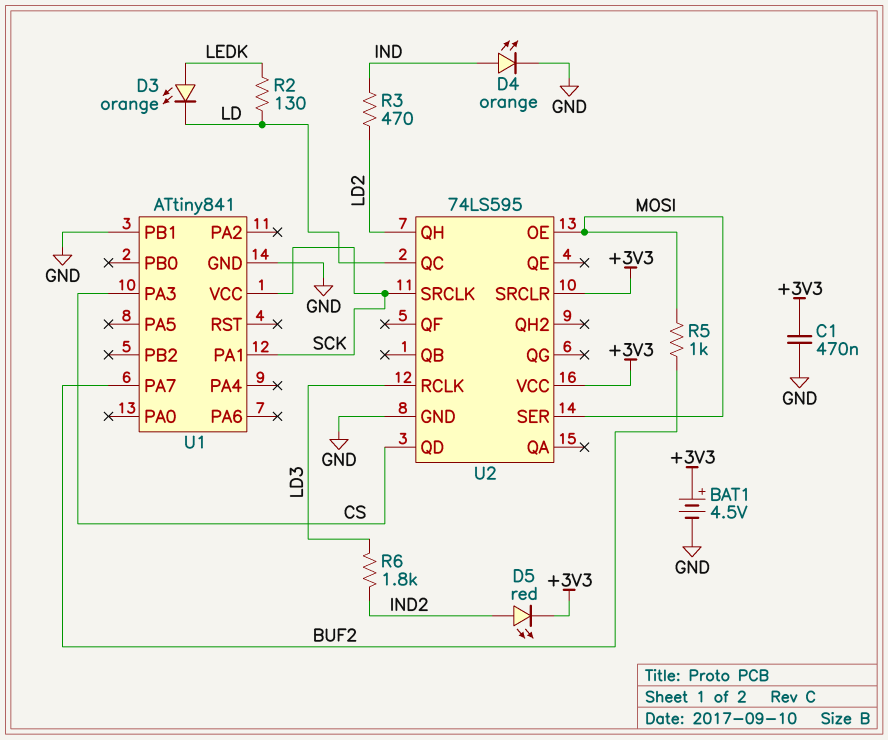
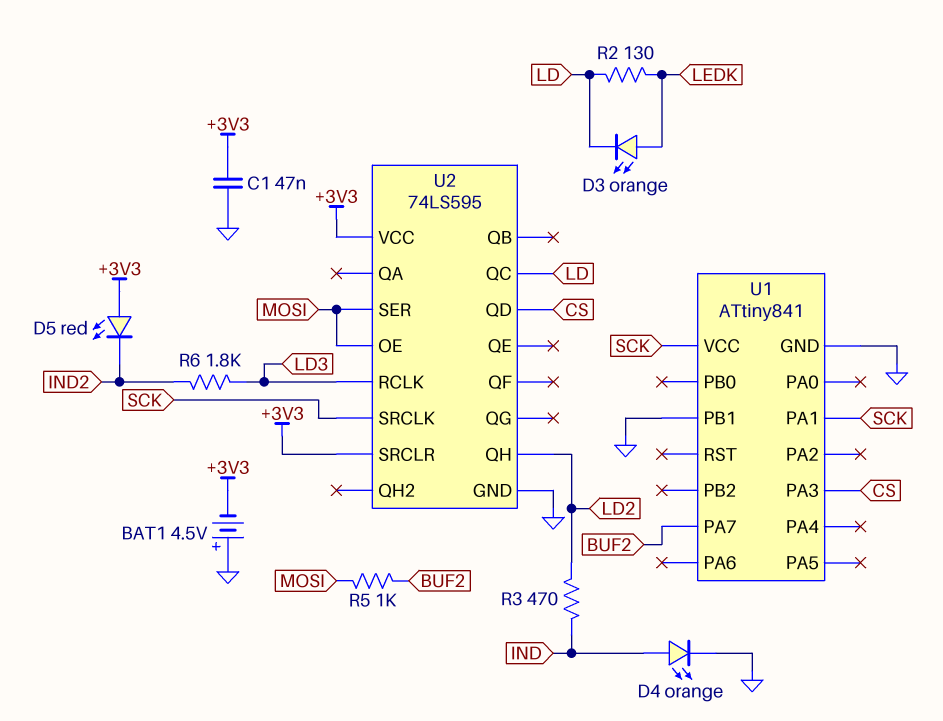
BAT1: 4.5V (plus +3V3, minus GND) -> 4.5V (plus GND, minus +3V3)
C1: 470nF (+3V3, GND) -> 47nF (+3V3, GND)
D5: LED red (A IND2, K +3V3) -> LED red (A +3V3, K IND2)

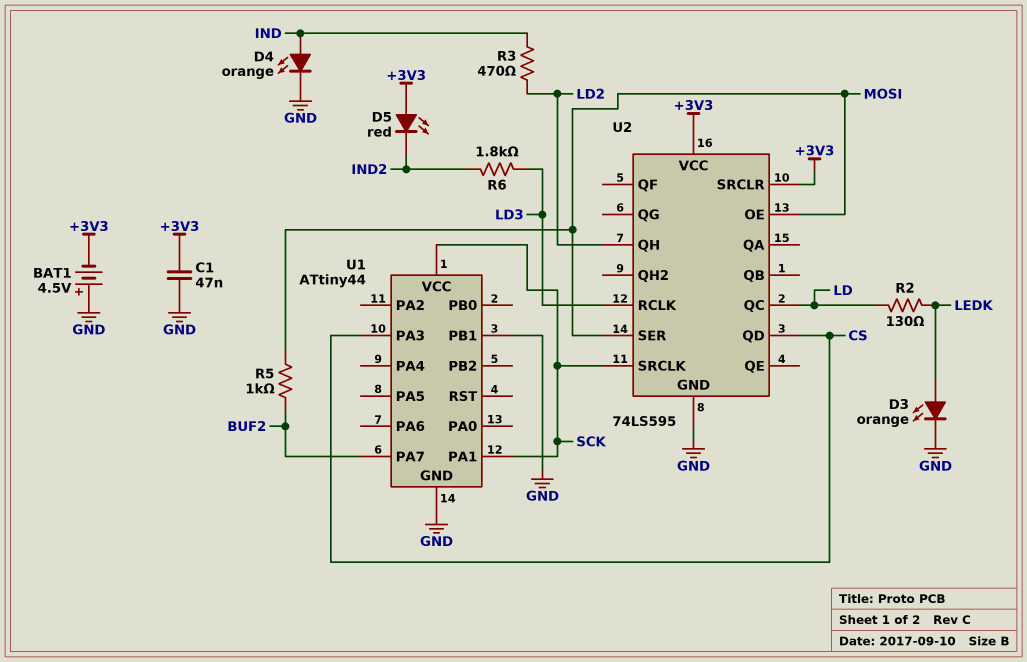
D3: LED orange (A LEDK, K LD) -> LED orange (A LEDK, K GND)
U1: ATtiny841 -> ATtiny44

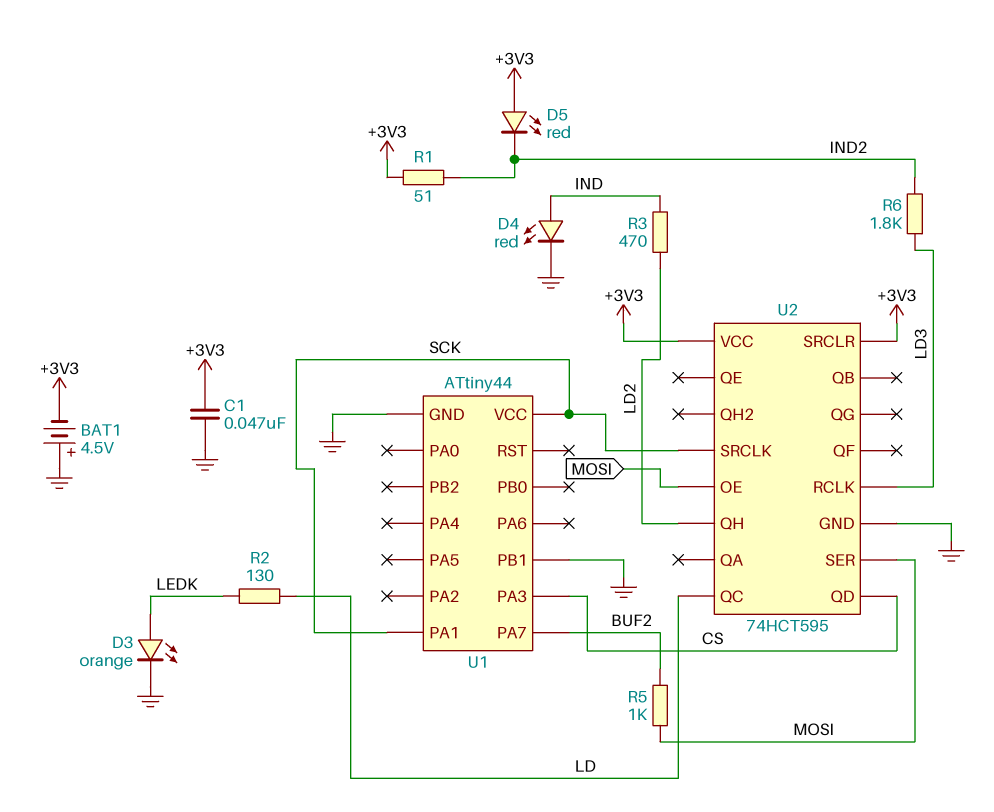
D4: LED orange (A IND, K GND) -> LED red (A IND, K GND)
R1: none -> 51 (+3V3, IND2)
U2: 74LS595 -> 74HCT595

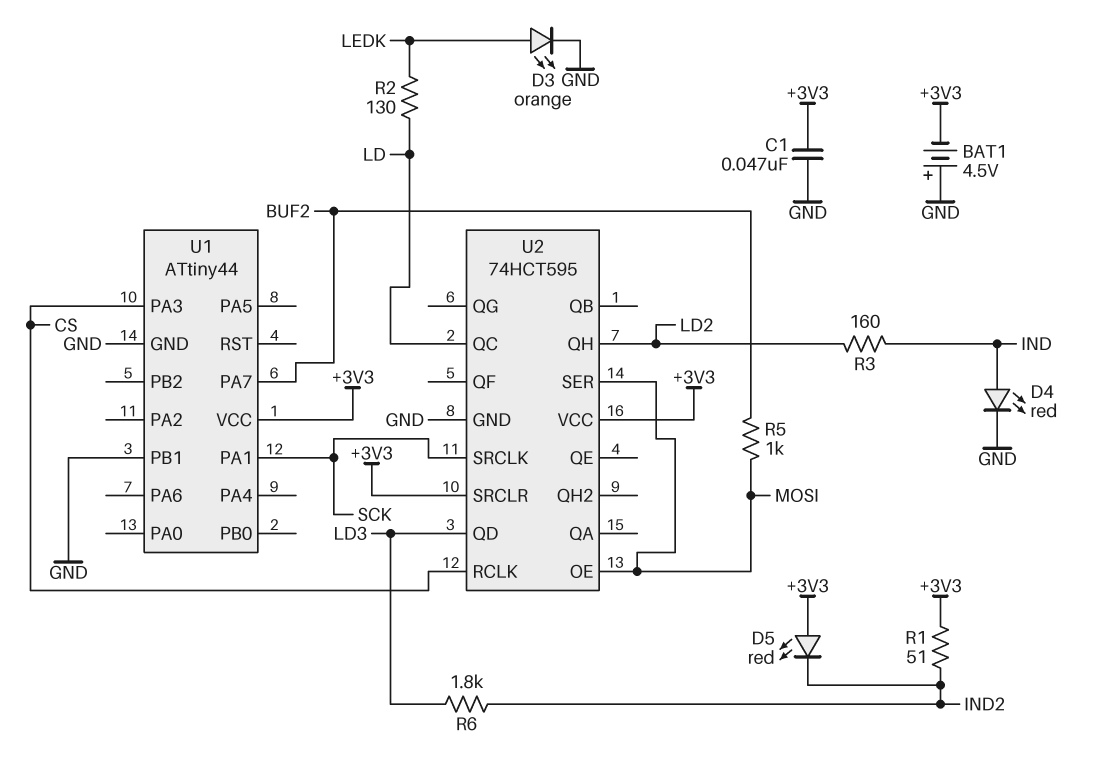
R3: 470 (IND, LD2) -> 160 (IND, LD2)
U1 pin VCC: SCK -> +3V3
U2 pin QD: CS -> LD3
U2 pin RCLK: LD3 -> CS

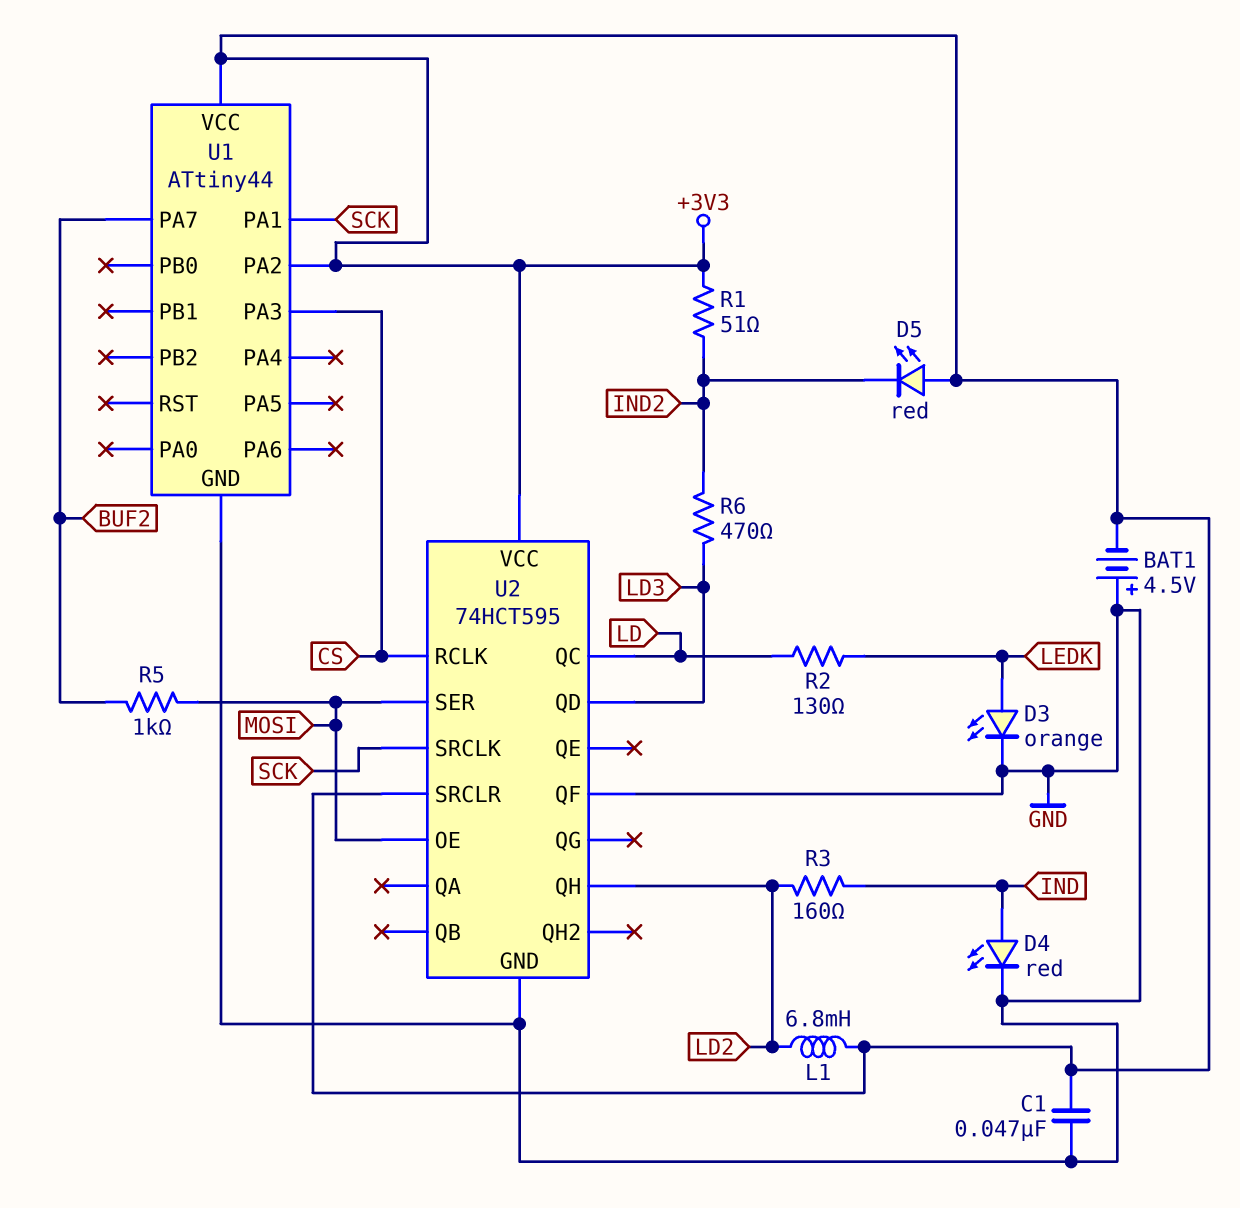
L1: none -> 6.8mH (+3V3, LD2)
R6: 1.8k (IND2, LD3) -> 470 (IND2, LD3)
U1 pin PA2: none -> +3V3
U1 pin PB1: GND -> none
U2 pin QF: none -> GND

